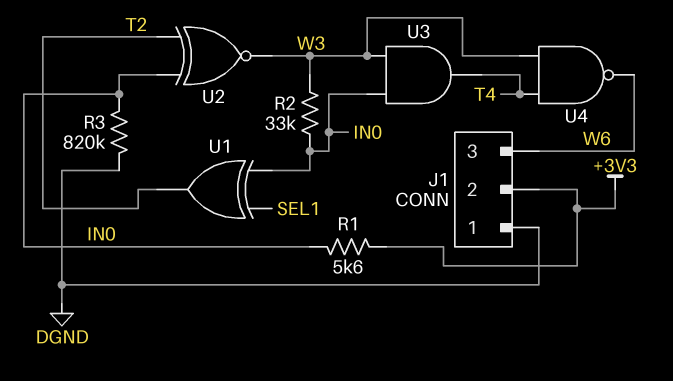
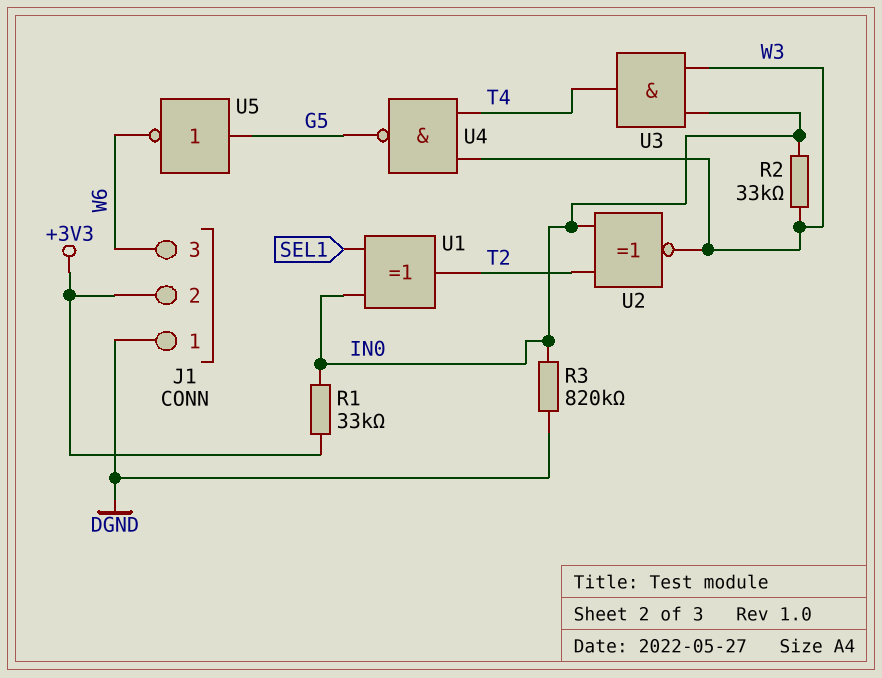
R1: 5.6k (+3V3, IN0) -> 33k (+3V3, IN0)
U4: NAND (in T4, in W3, out W6) -> NAND (in T4, in W3, out G5)
U5: none -> NOT (in G5, out W6)

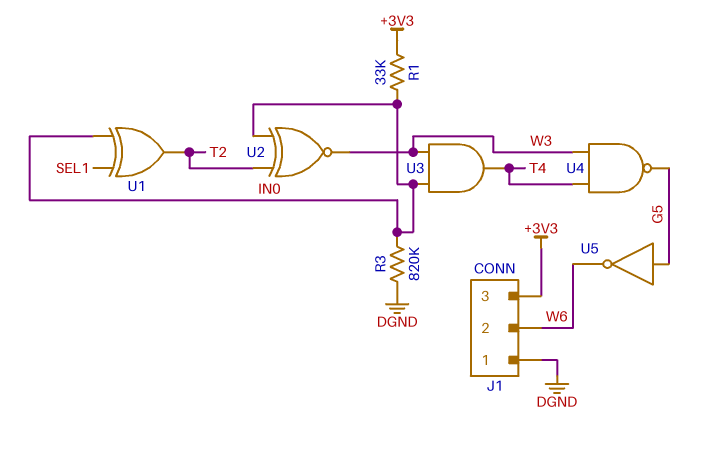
J1 pin 2: +3V3 -> W6
J1 pin 3: W6 -> +3V3
R2: 33k (IN0, W3) -> none

